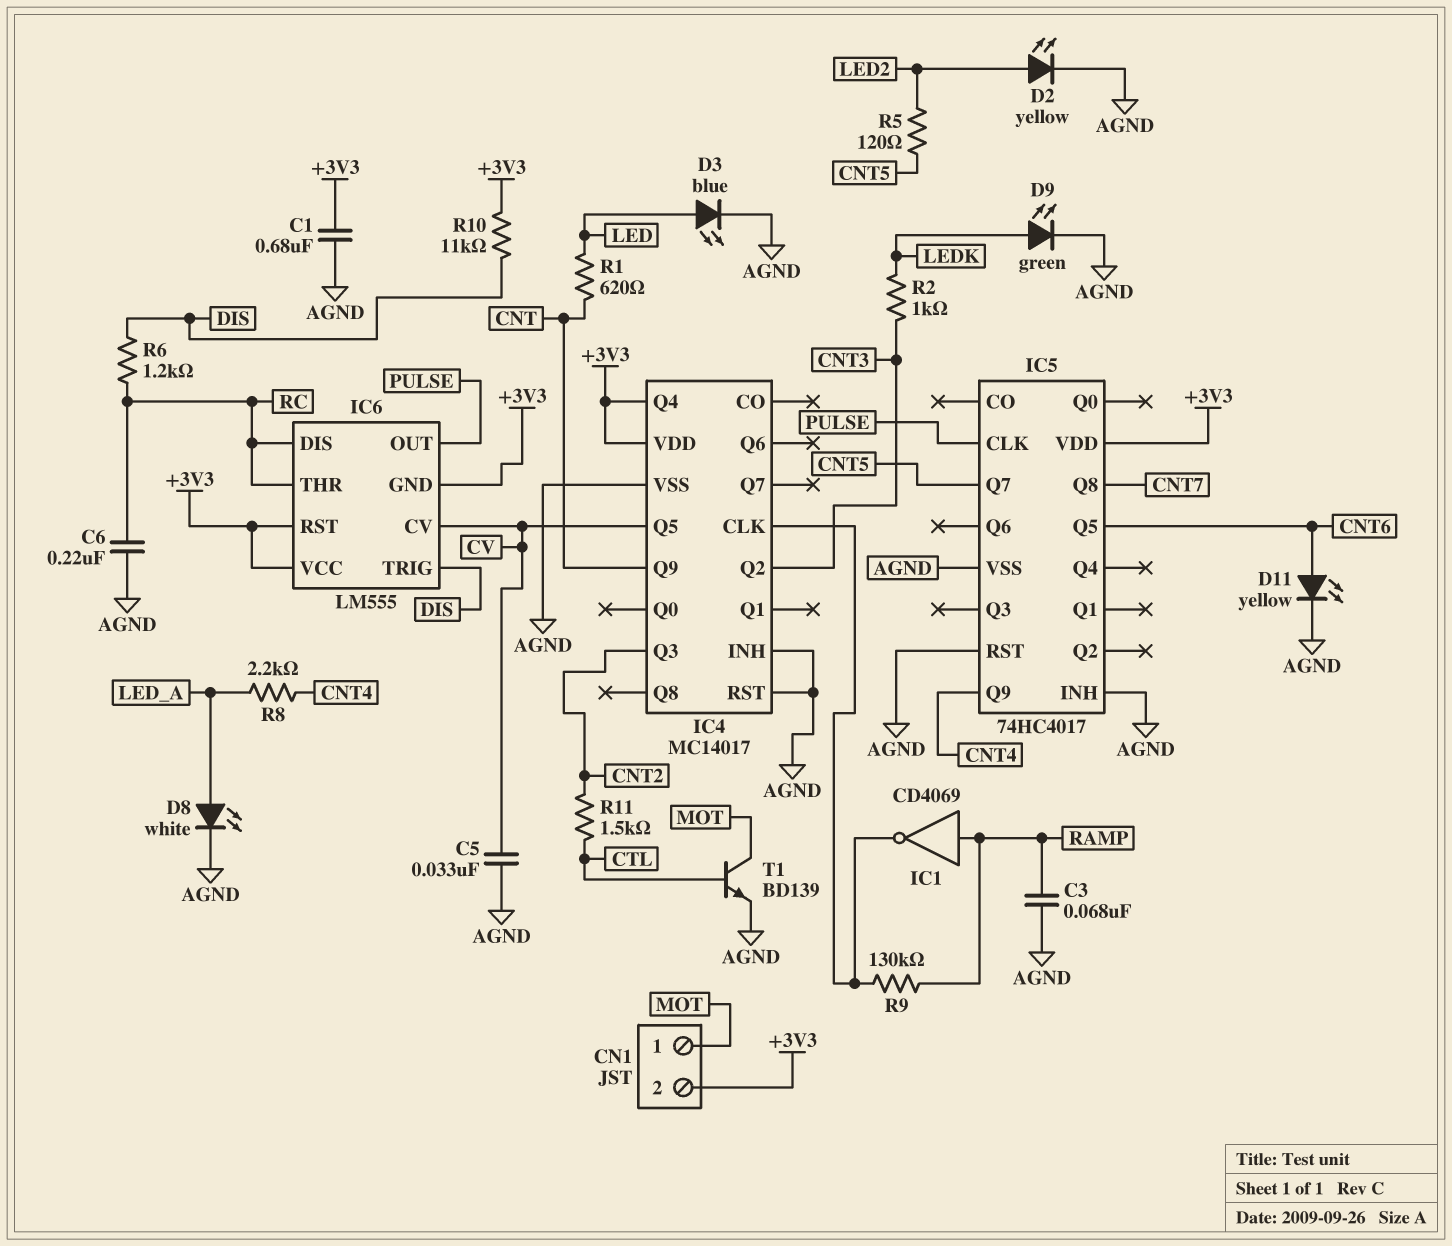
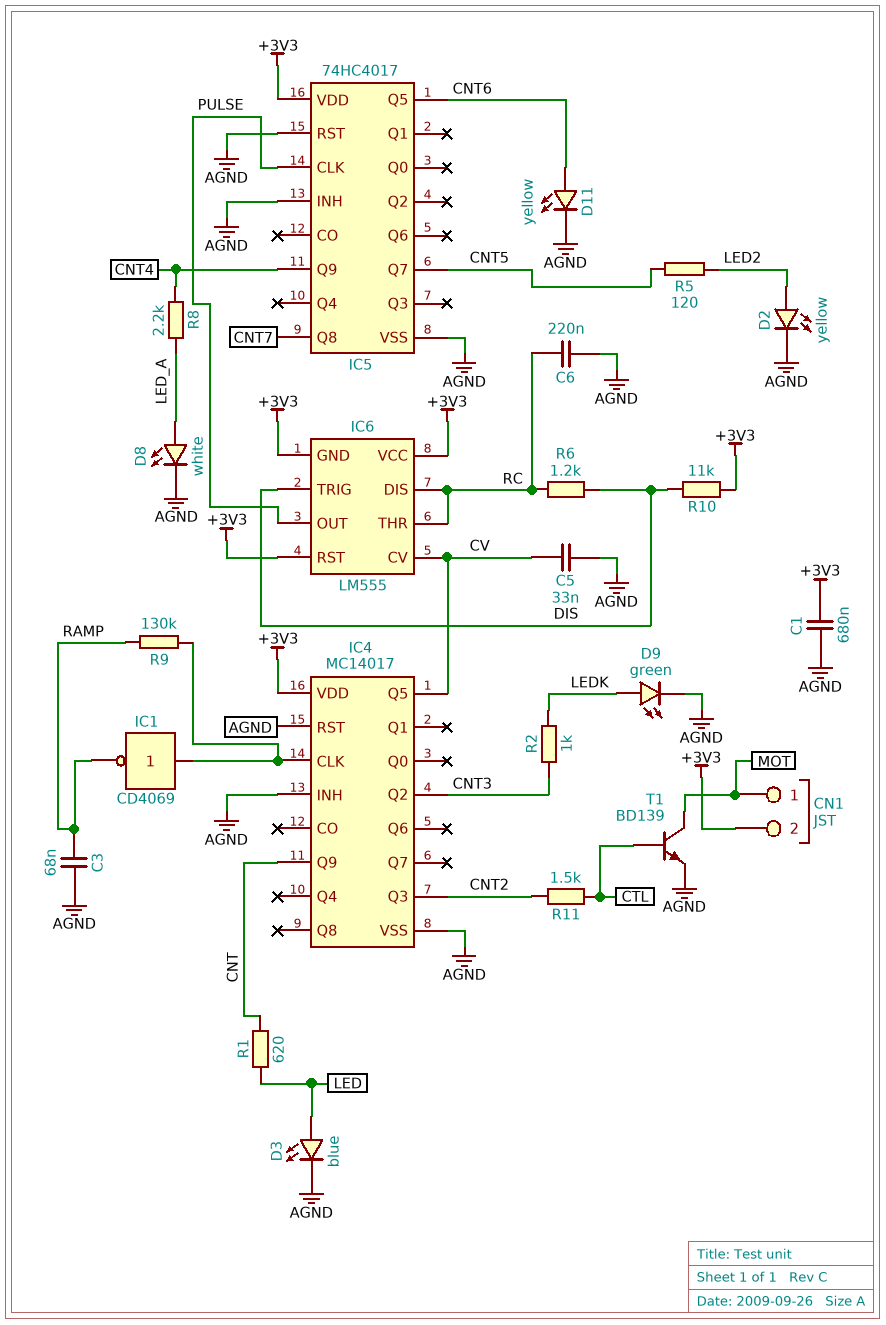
IC1: NOT CD4069 (in RAMP, out IC4/CLK) -> NOT CD4069 (in IC4/CLK, out RAMP)
IC4 pin Q4: +3V3 -> none

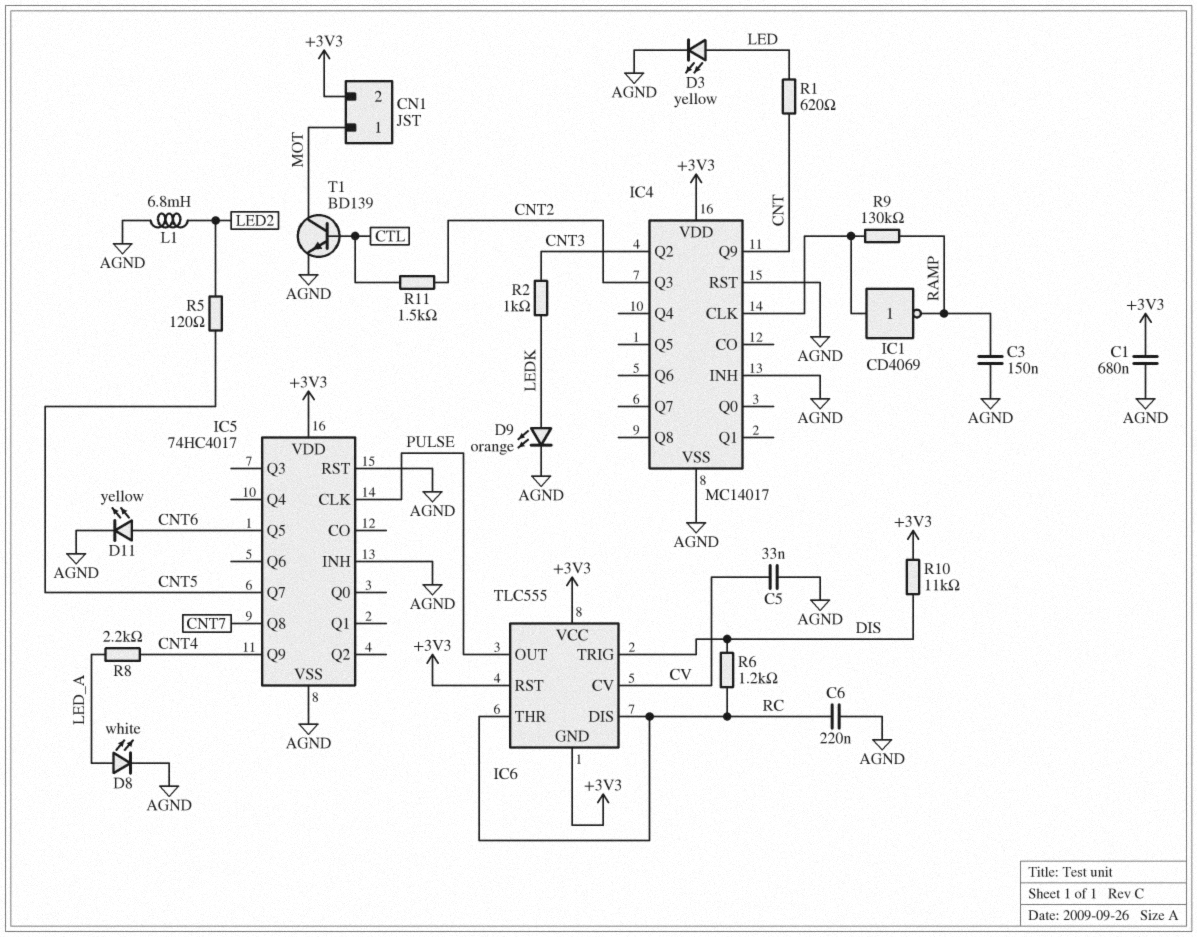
C3: 68nF (AGND, RAMP) -> 150nF (AGND, RAMP)
D2: LED yellow (A LED2, K AGND) -> none
D3: LED blue (A LED, K AGND) -> LED yellow (A LED, K AGND)
D9: LED green (A LEDK, K AGND) -> LED orange (A LEDK, K AGND)
IC4 pin Q5: CV -> none
IC6: LM555 -> TLC555
L1: none -> 6.8mH (AGND, LED2)

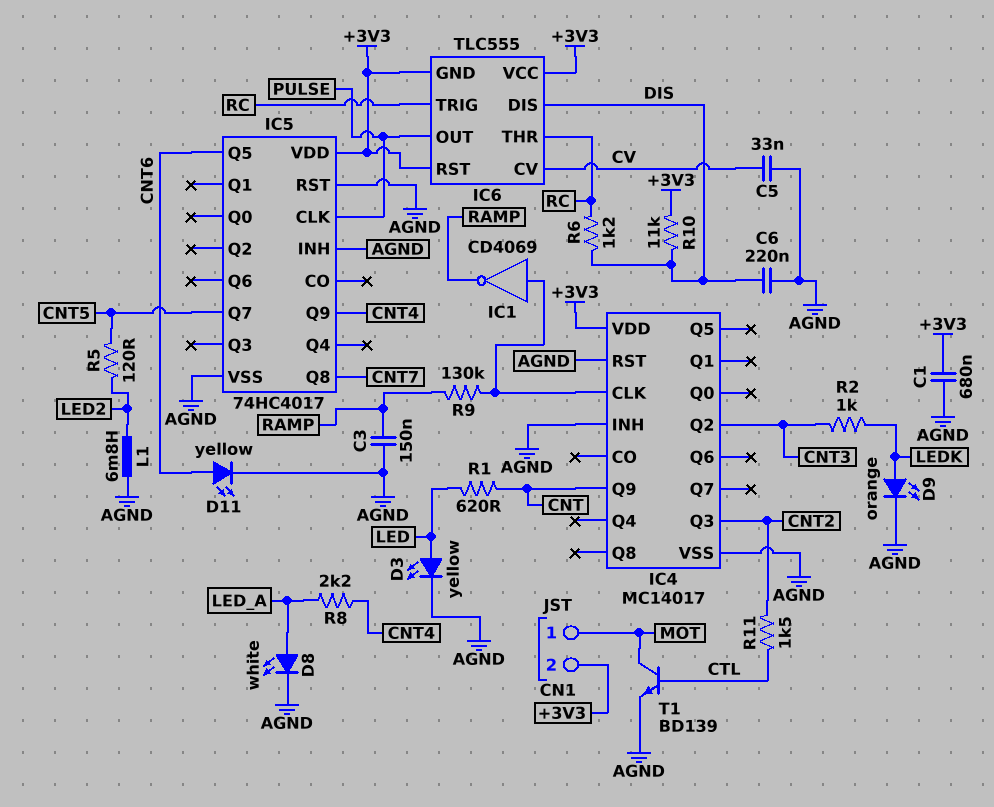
C6: 220nF (AGND, RC) -> 220nF (AGND, DIS)
IC6 pin DIS: RC -> DIS
IC6 pin TRIG: DIS -> RC

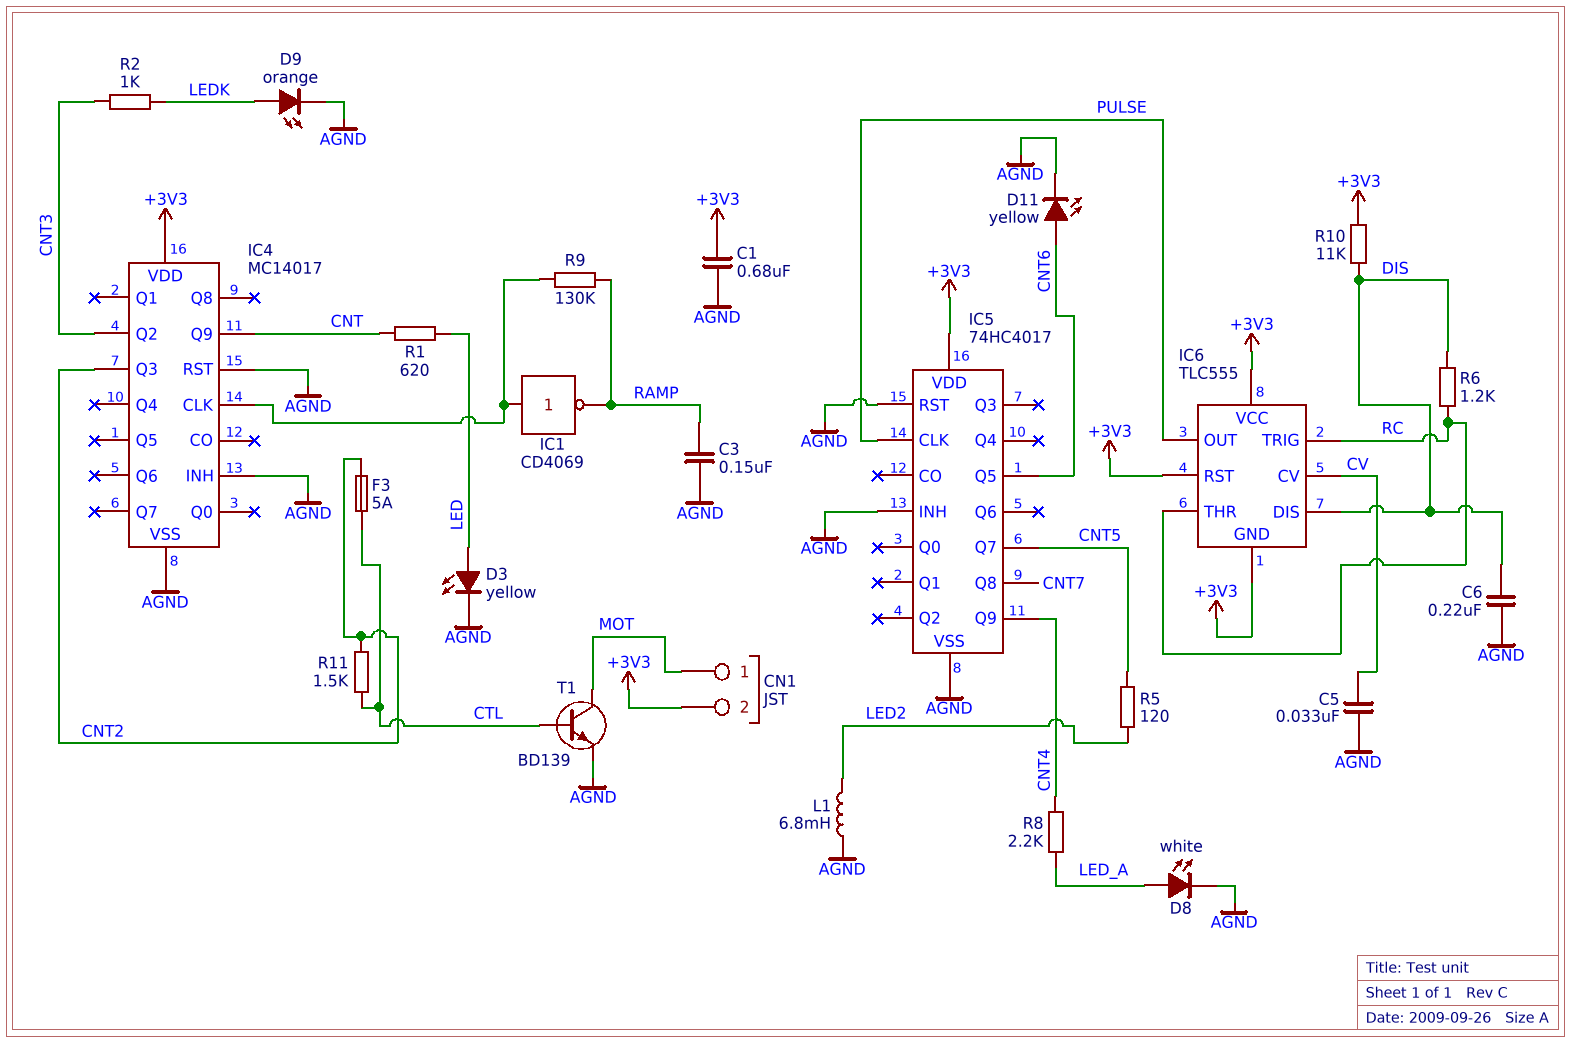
F3: none -> 5A (CNT2, CTL)

